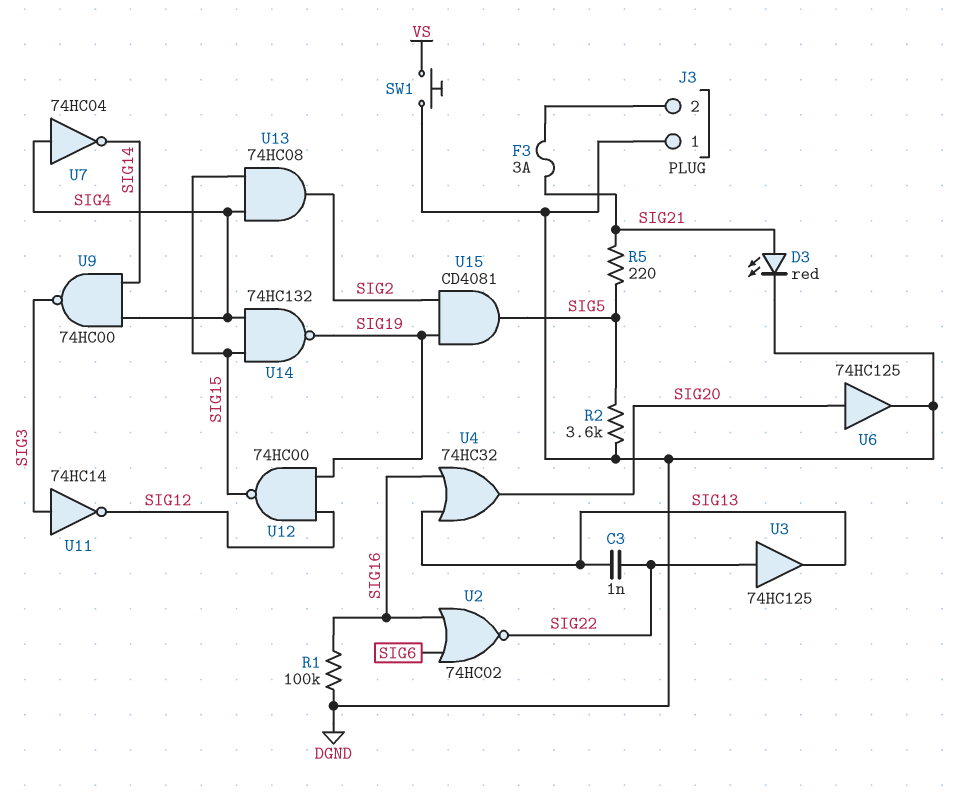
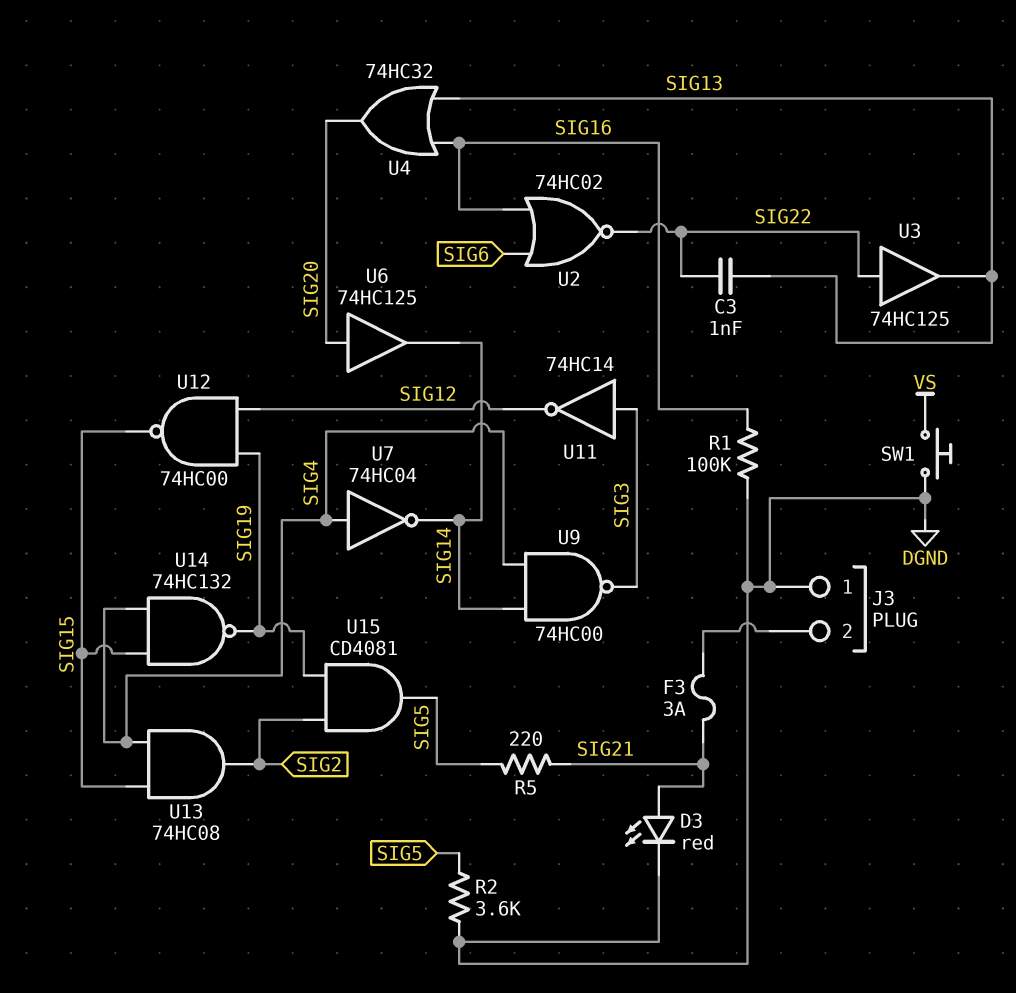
U6: buffer 74HC125 (in SIG20, out DGND) -> buffer 74HC125 (in SIG20, out SIG14)

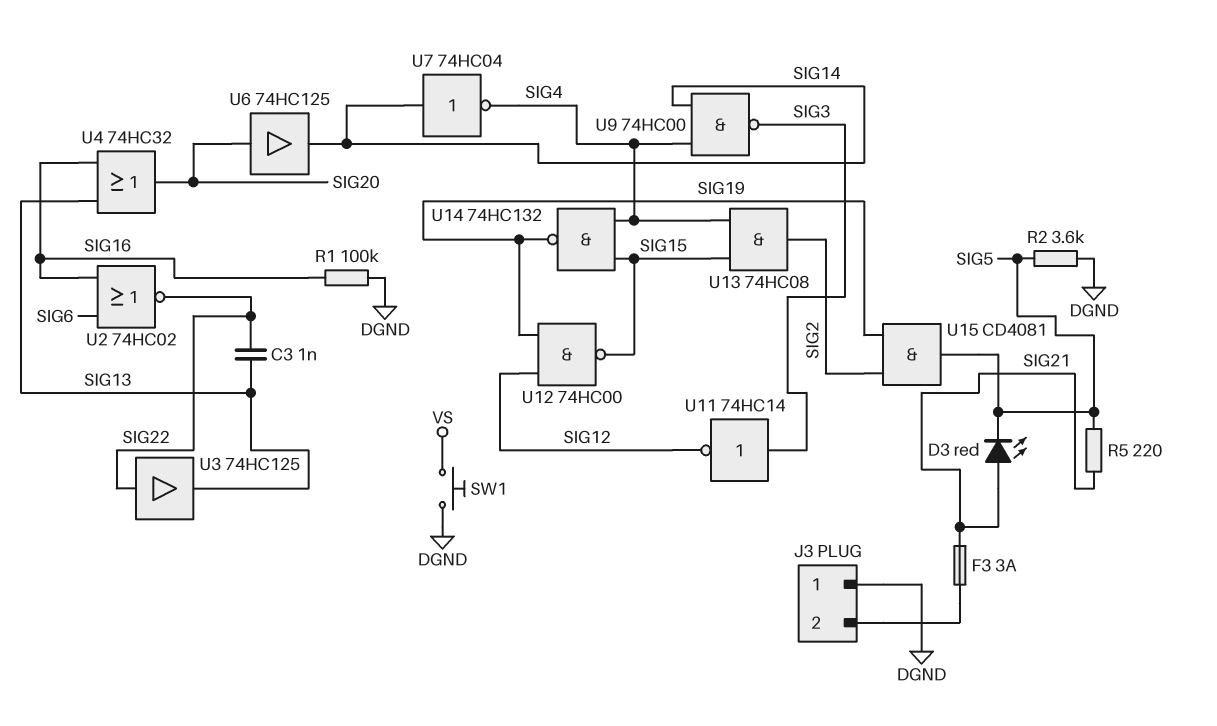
D3: LED red (A SIG21, K DGND) -> LED red (A SIG21, K SIG5)
U7: NOT 74HC04 (in SIG4, out SIG14) -> NOT 74HC04 (in SIG14, out SIG4)

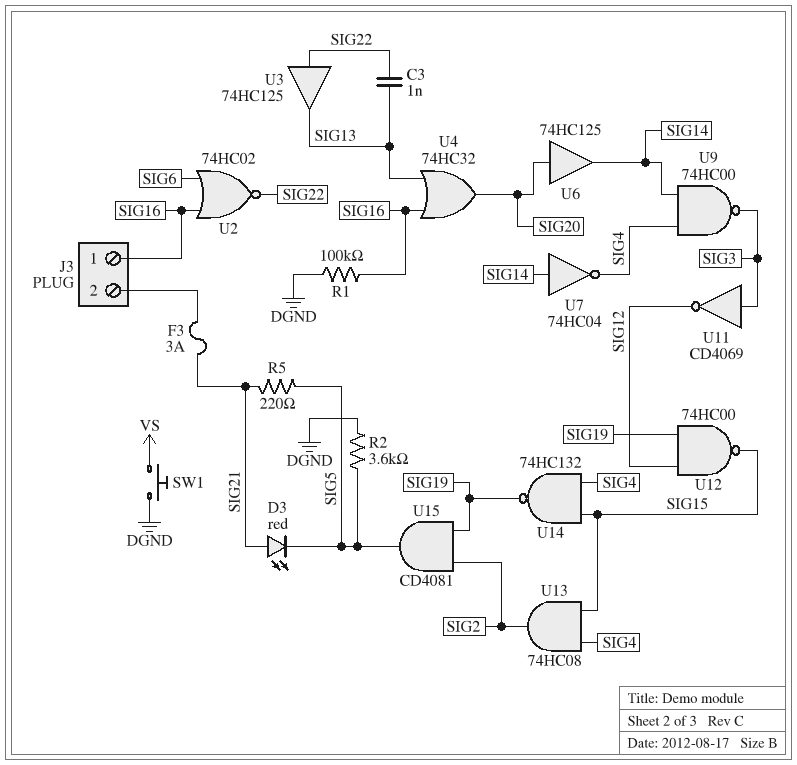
J3 pin 1: DGND -> SIG16
U11: NOT 74HC14 (in SIG3, out SIG12) -> NOT CD4069 (in SIG3, out SIG12)

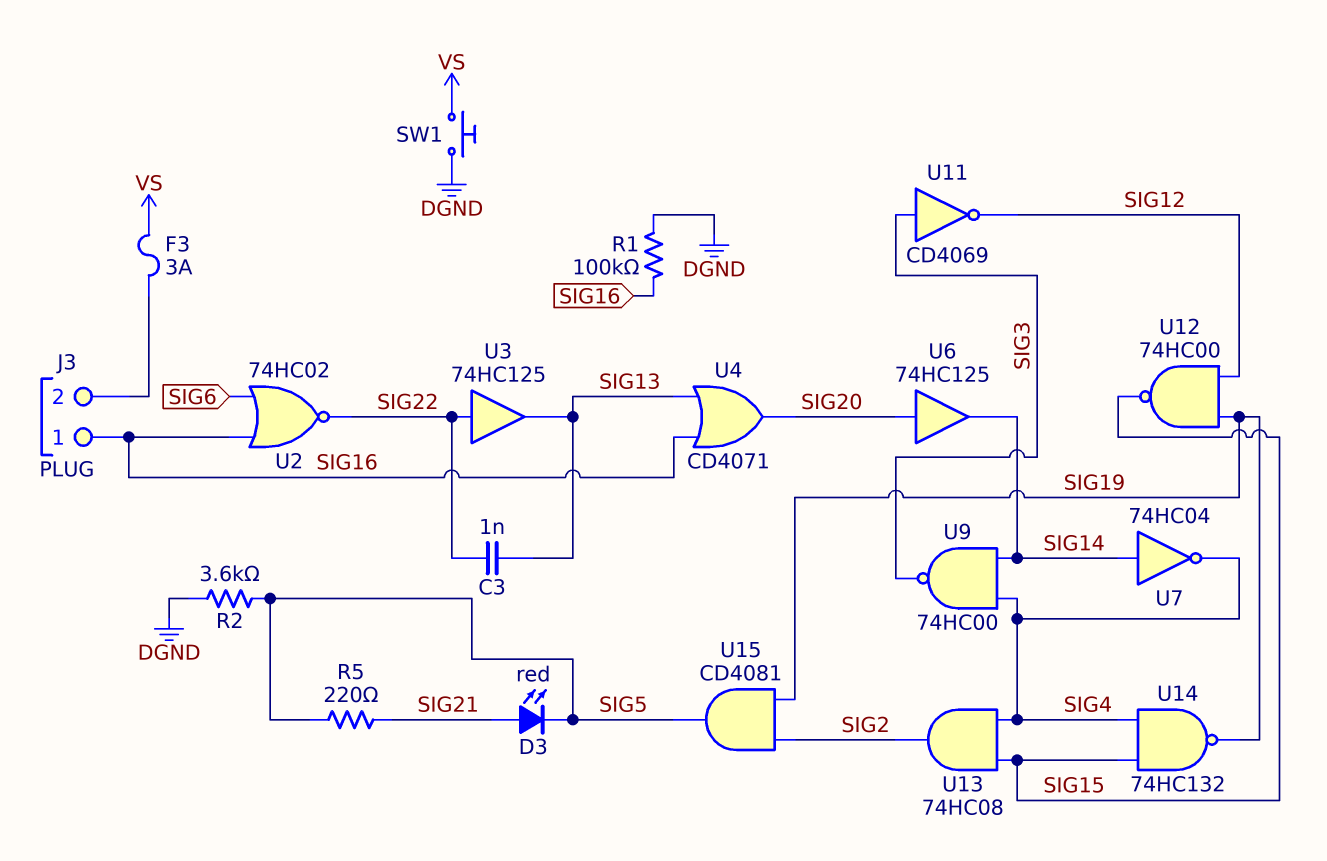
F3: 3A (J3/2, SIG21) -> 3A (J3/2, VS)
U4: OR 74HC32 (in SIG13, in SIG16, out SIG20) -> OR CD4071 (in SIG13, in SIG16, out SIG20)

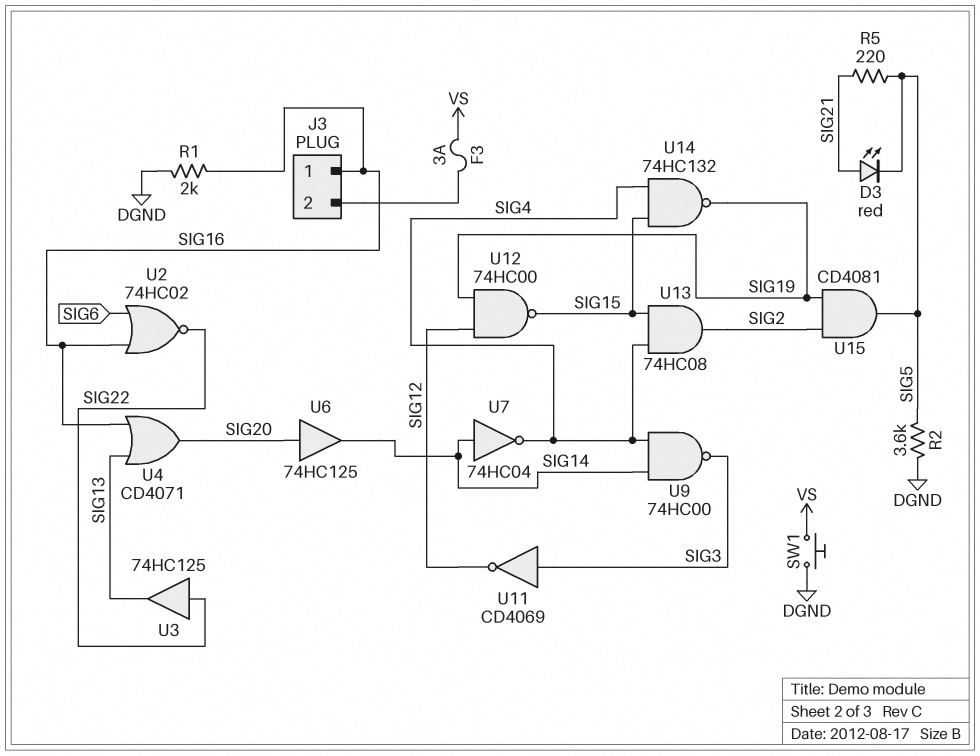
C3: 1nF (SIG13, SIG22) -> none
R1: 100k (DGND, SIG16) -> 2k (DGND, SIG16)

